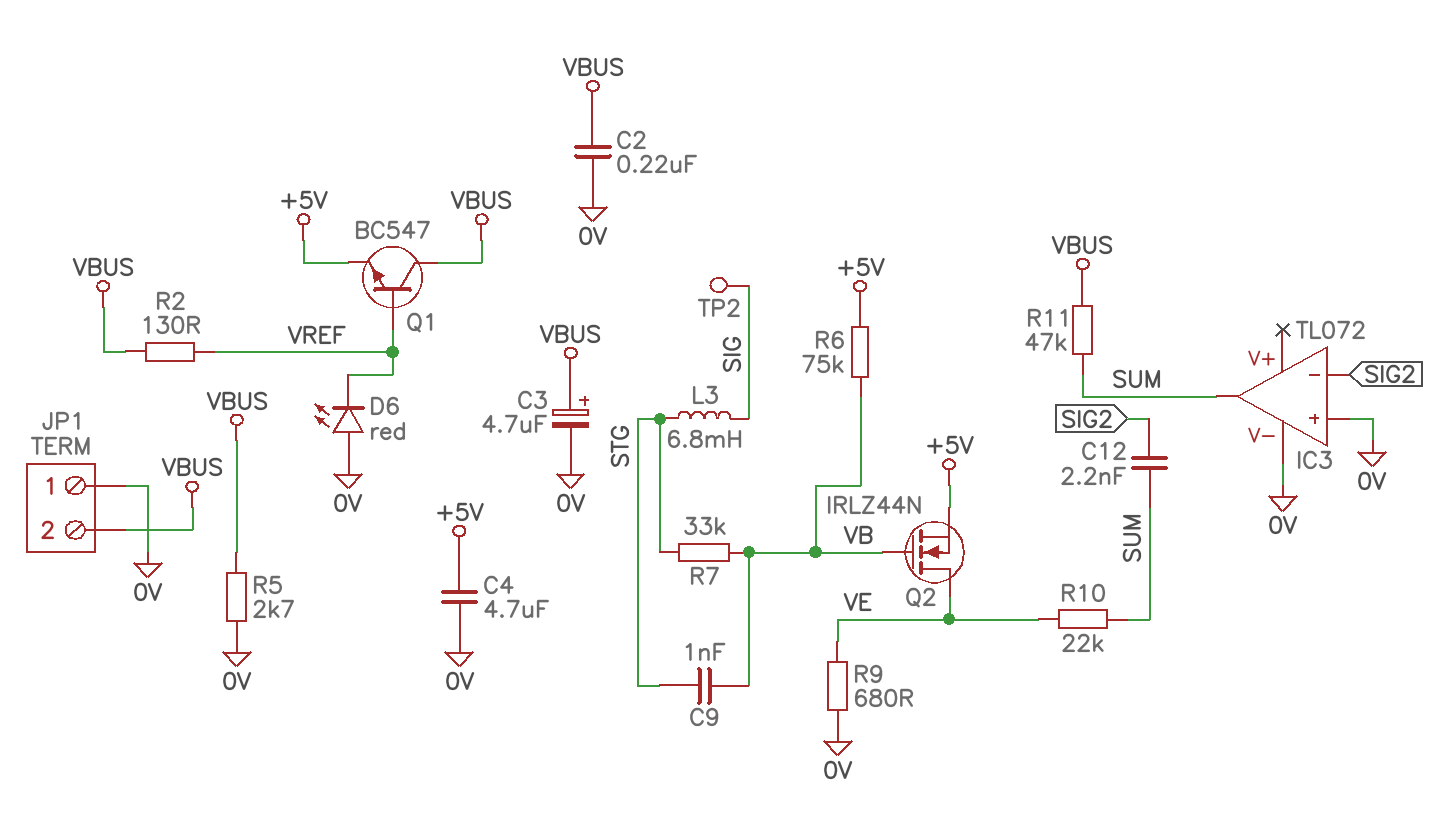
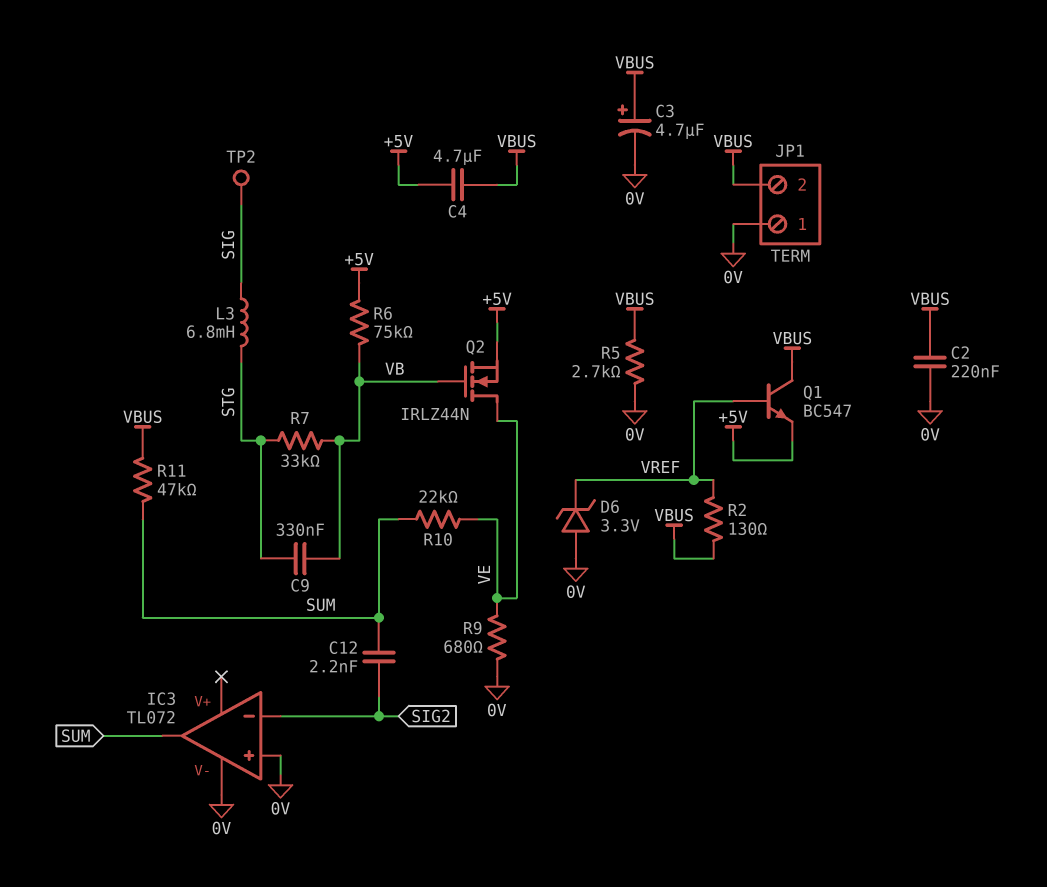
C4: 4.7uF (+5V, 0V) -> 4.7uF (+5V, VBUS)
C9: 1nF (STG, VB) -> 330nF (STG, VB)
D6: LED red (A 0V, K VREF) -> zener 3.3V (A 0V, K VREF)

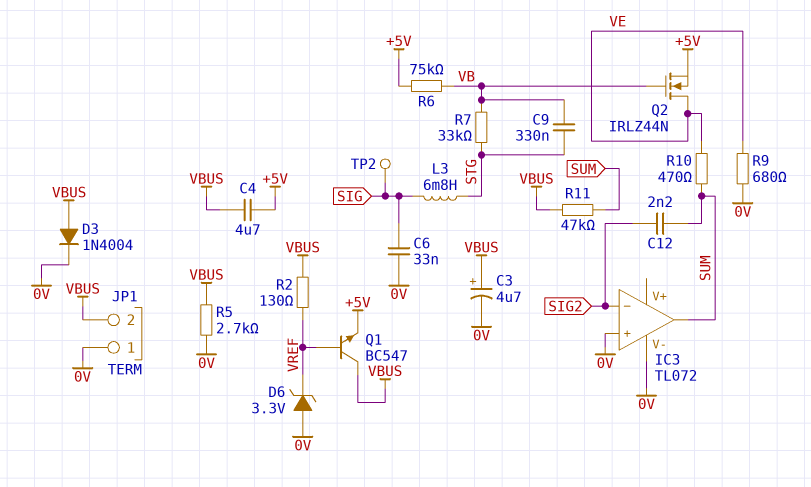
C2: 220nF (0V, VBUS) -> none
C6: none -> 33nF (0V, SIG)
D3: none -> diode 1N4004 (A VBUS, K 0V)
R10: 22k (SUM, VE) -> 470 (SUM, VE)

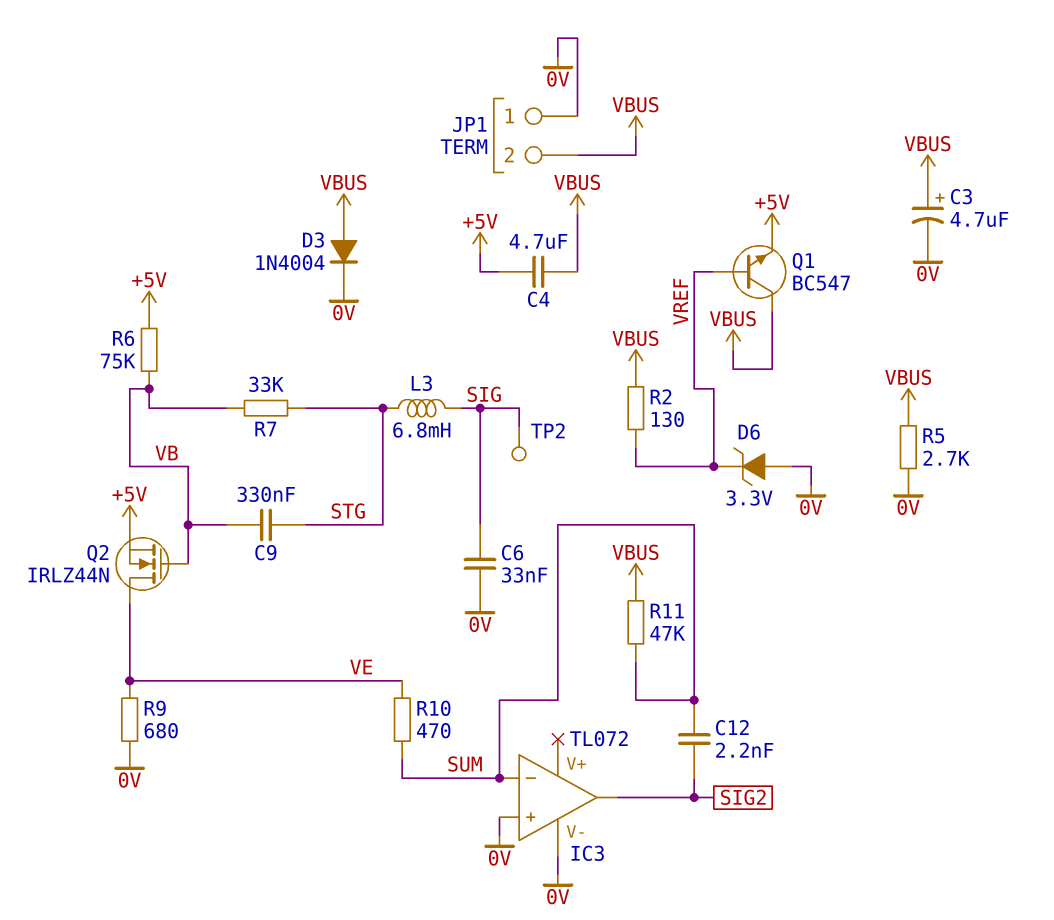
IC3 pin in-: SIG2 -> SUM
IC3 pin out: SUM -> SIG2

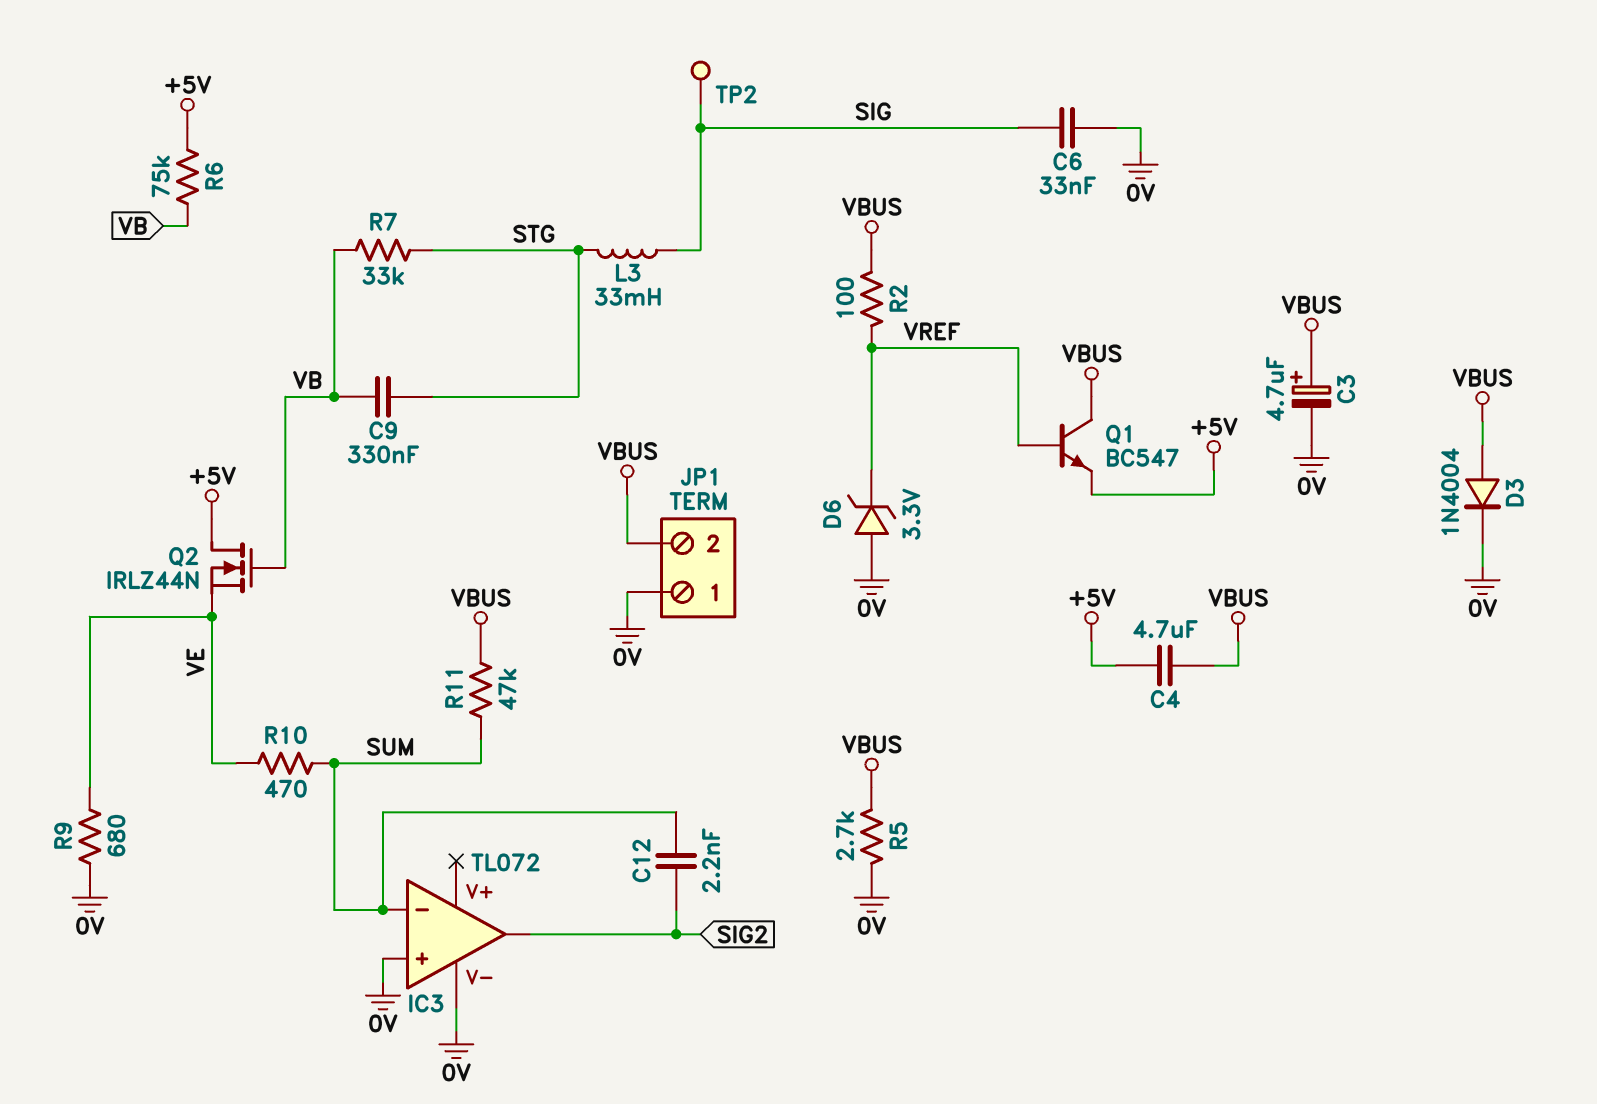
L3: 6.8mH (SIG, STG) -> 33mH (SIG, STG)
Q2: NMOS IRLZ44N (G VB, D VE, S +5V) -> NMOS IRLZ44N (G VB, D +5V, S VE)
R2: 130 (VBUS, VREF) -> 100 (VBUS, VREF)

